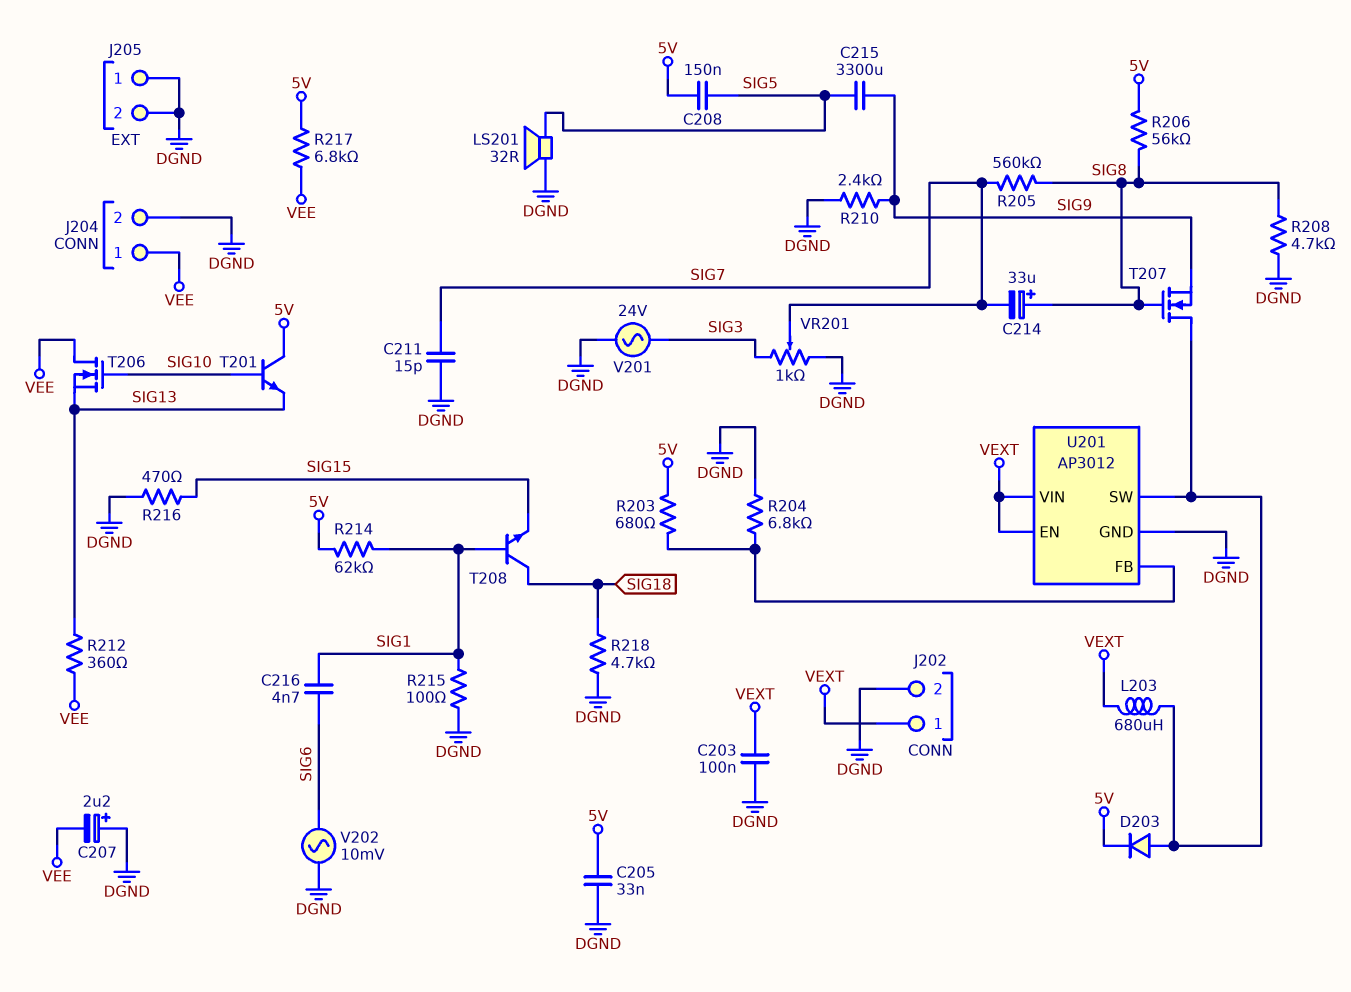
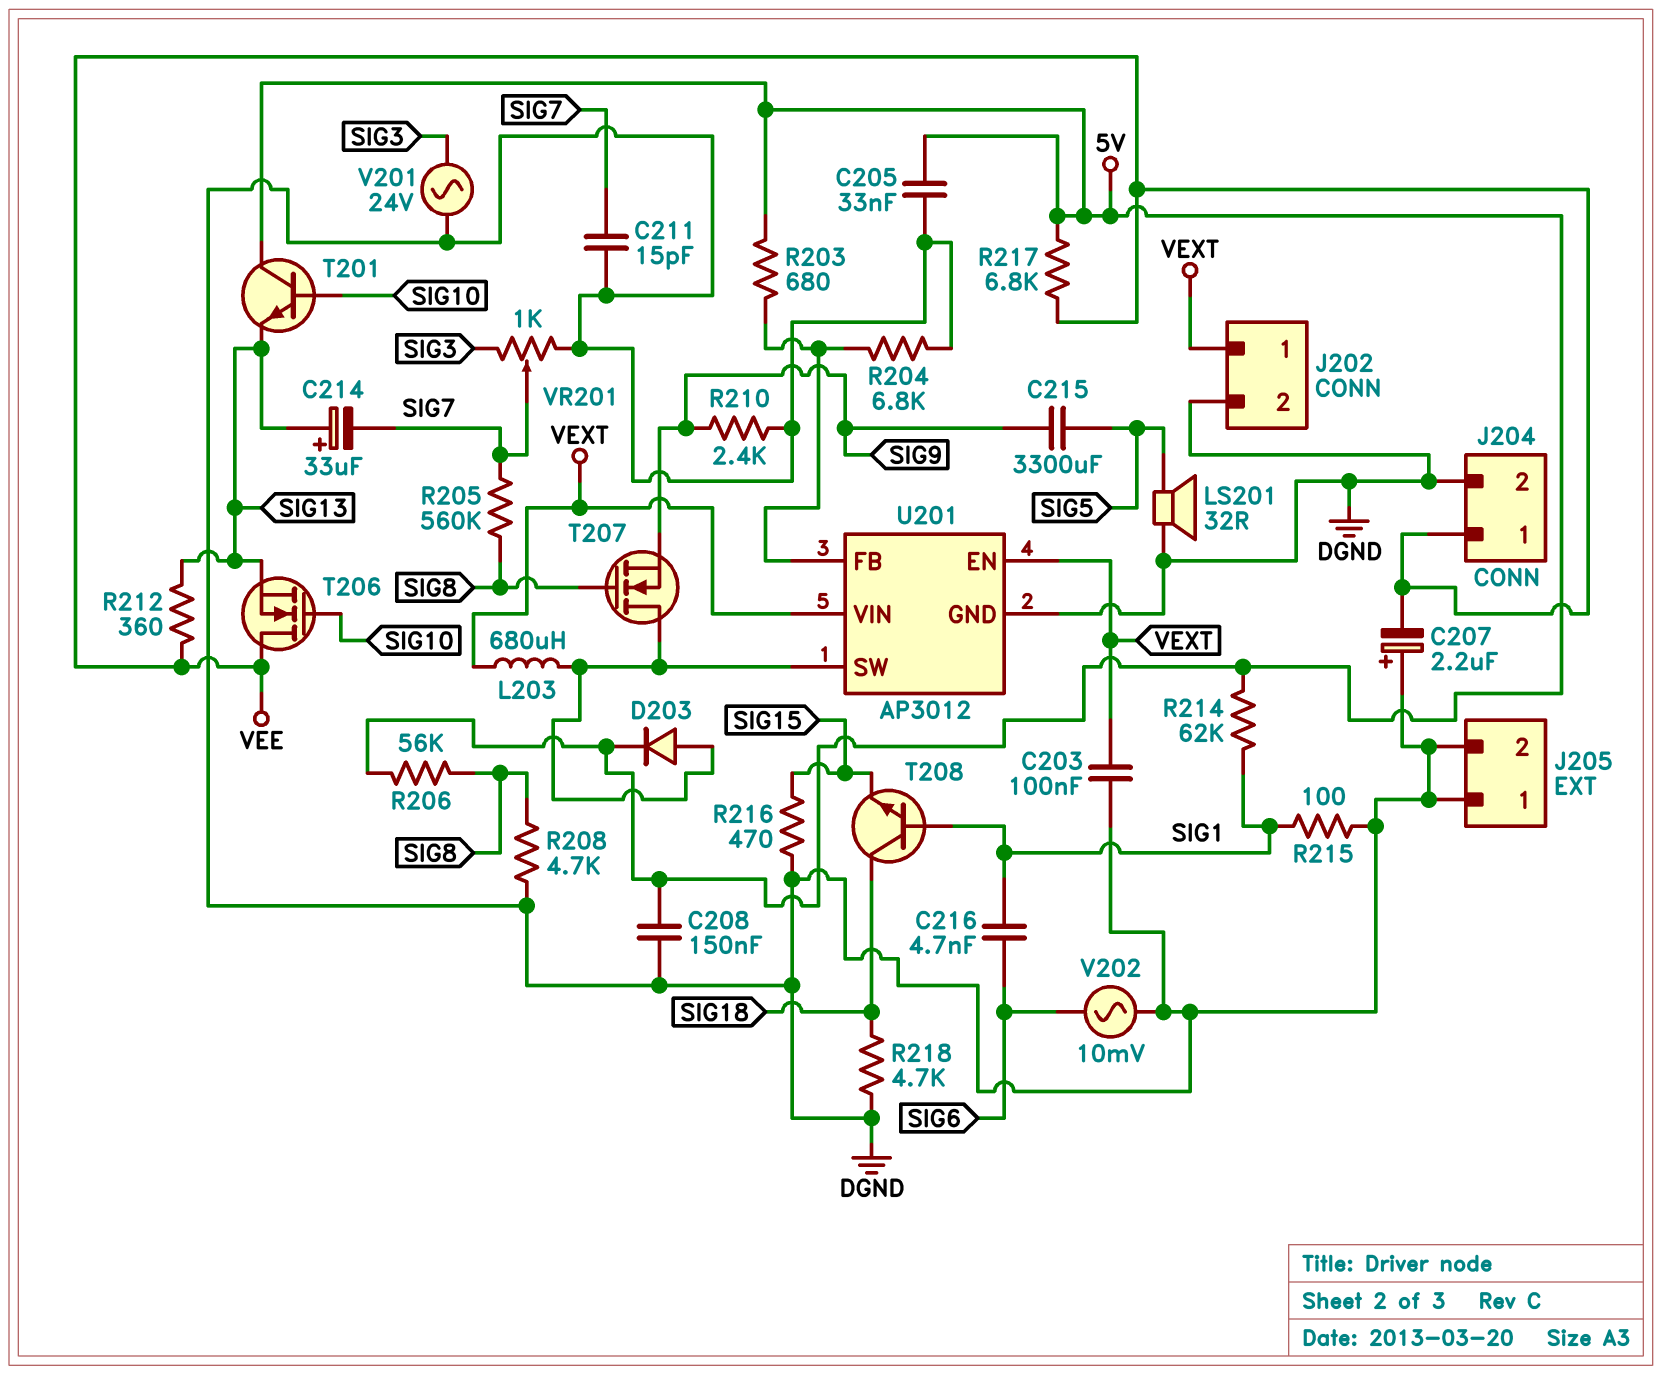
C208: 150nF (5V, SIG5) -> 150nF (5V, DGND)
C214: 33uF (plus SIG8, minus SIG7) -> 33uF (plus SIG13, minus SIG7)

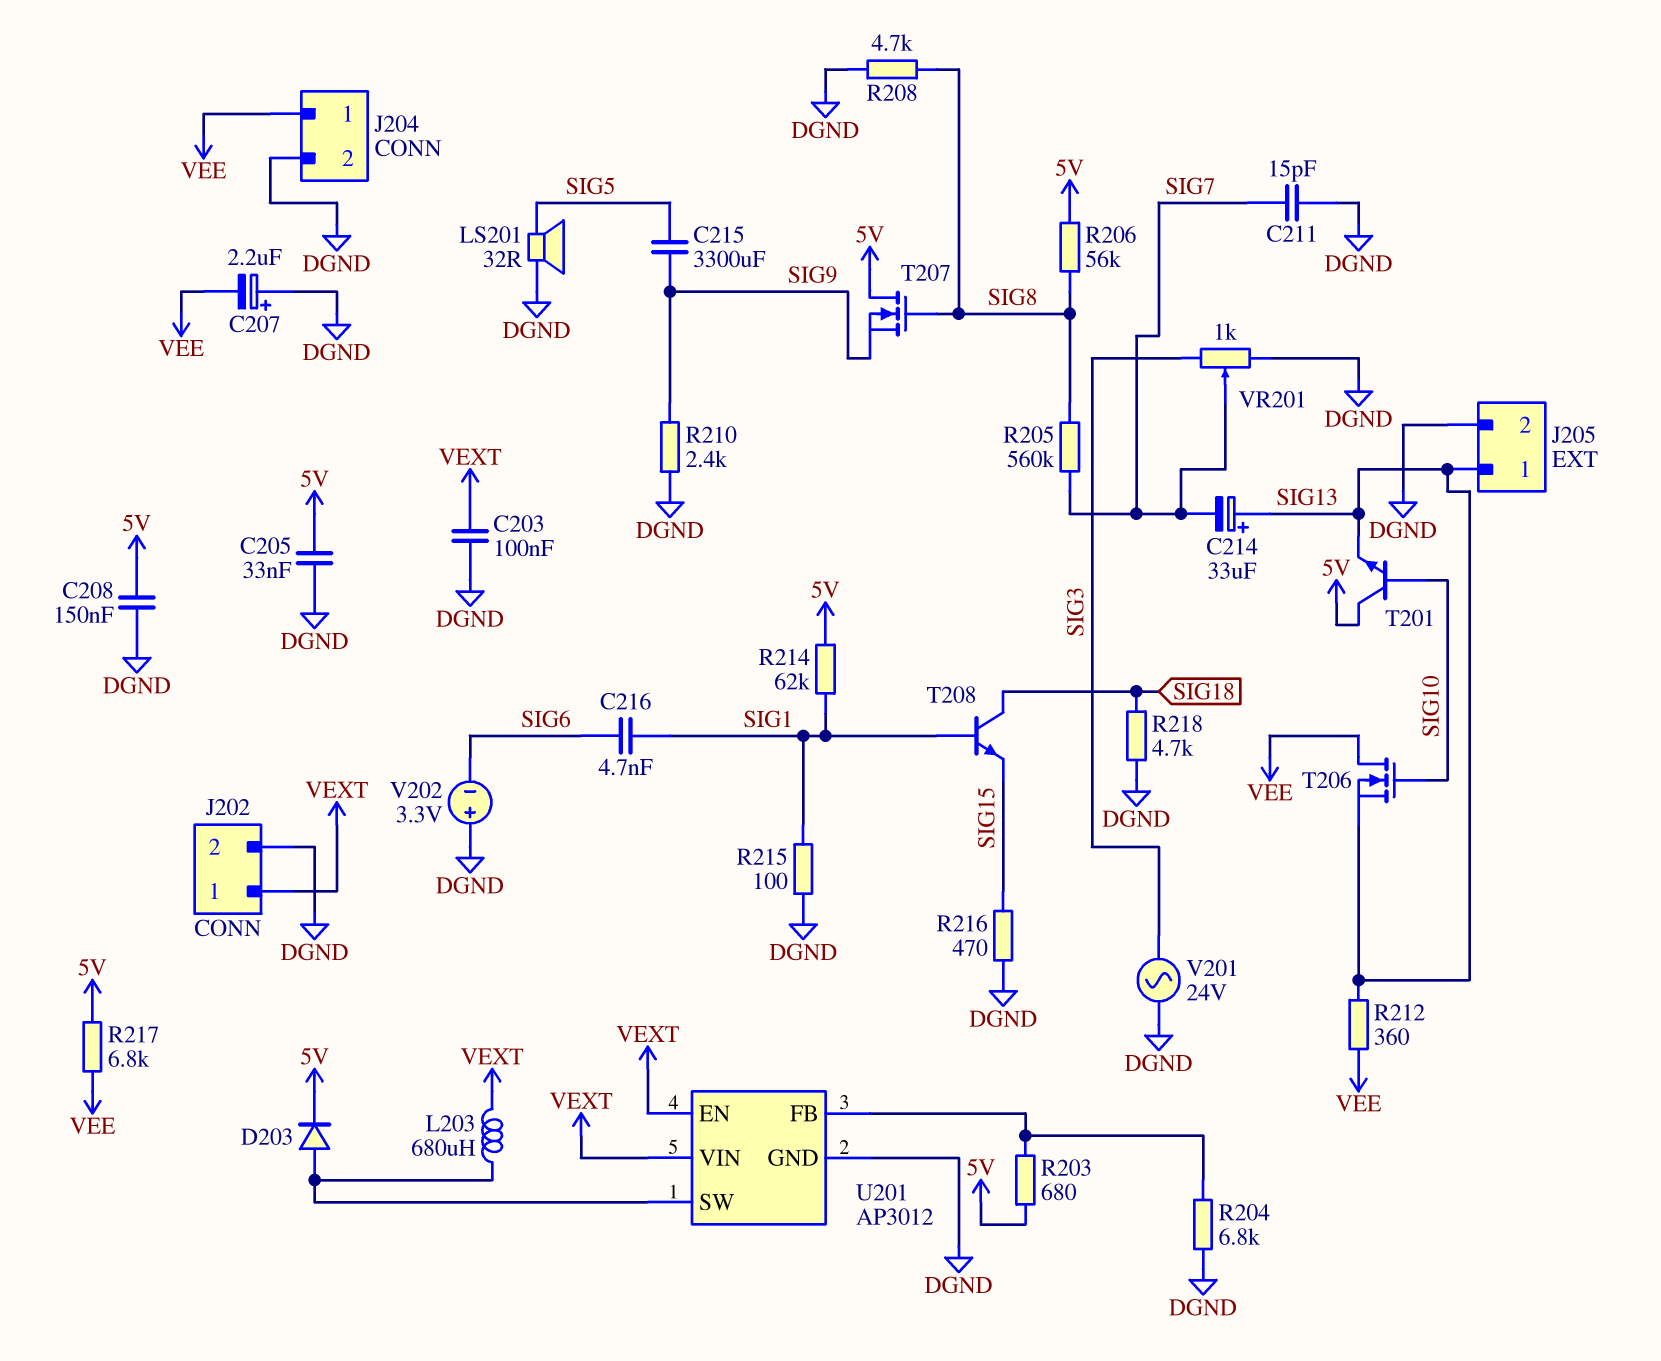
J205 pin 1: DGND -> SIG13
T207: NMOS (G SIG8, D U201/SW, S SIG9) -> NMOS (G SIG8, D 5V, S SIG9)
V202: AC 10mV (DGND, SIG6) -> 3.3V (plus DGND, minus SIG6)

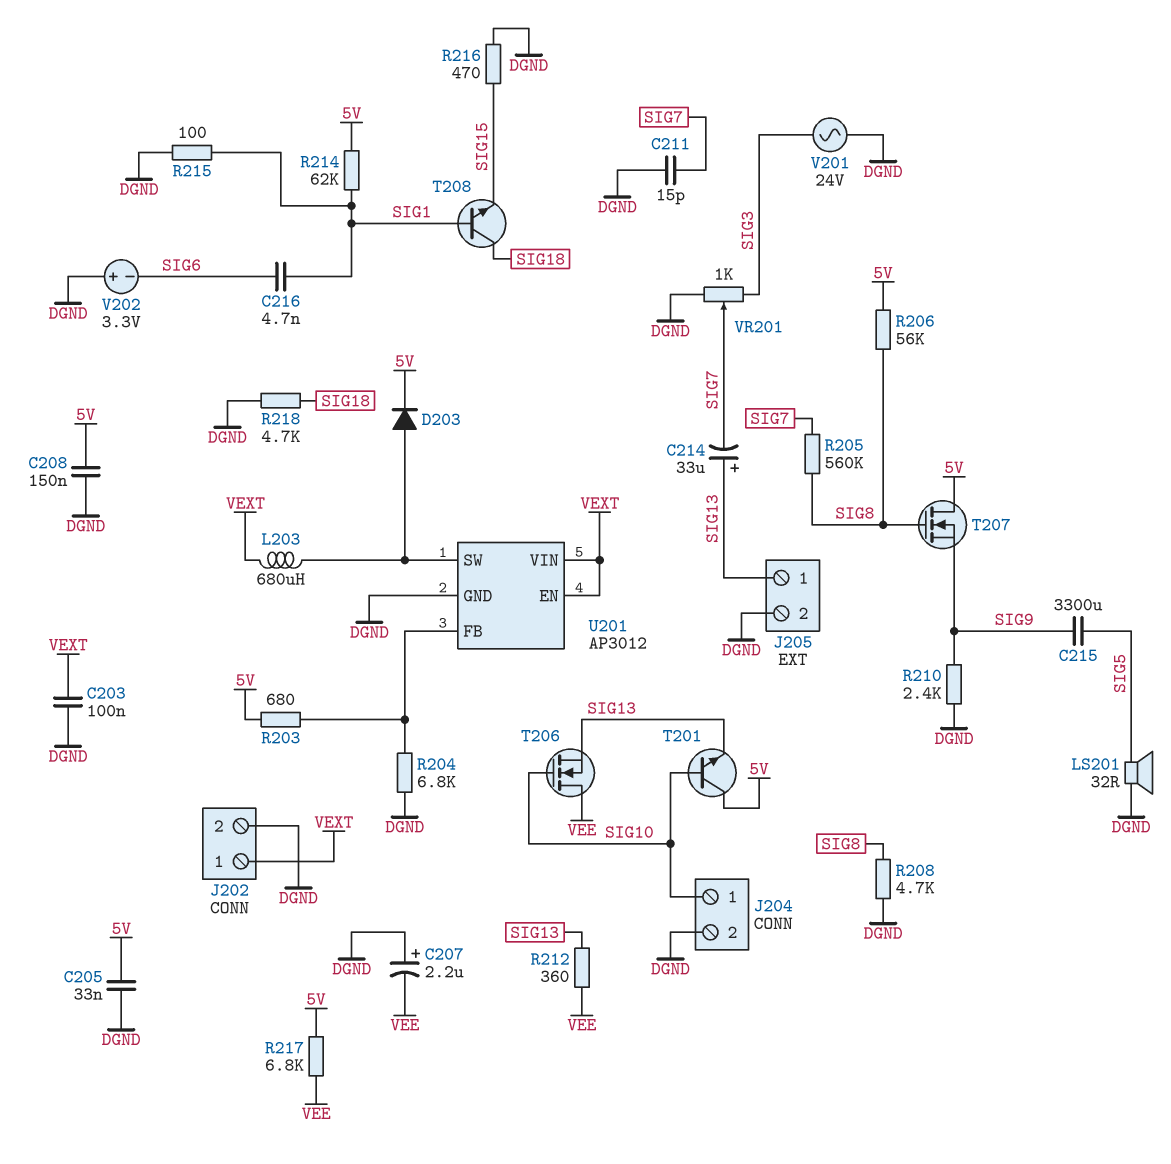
J204 pin 1: VEE -> SIG10

